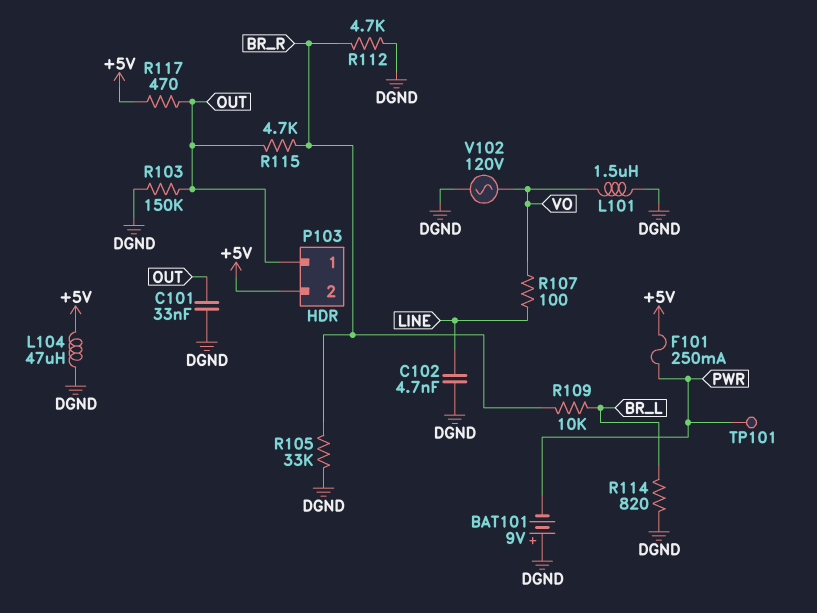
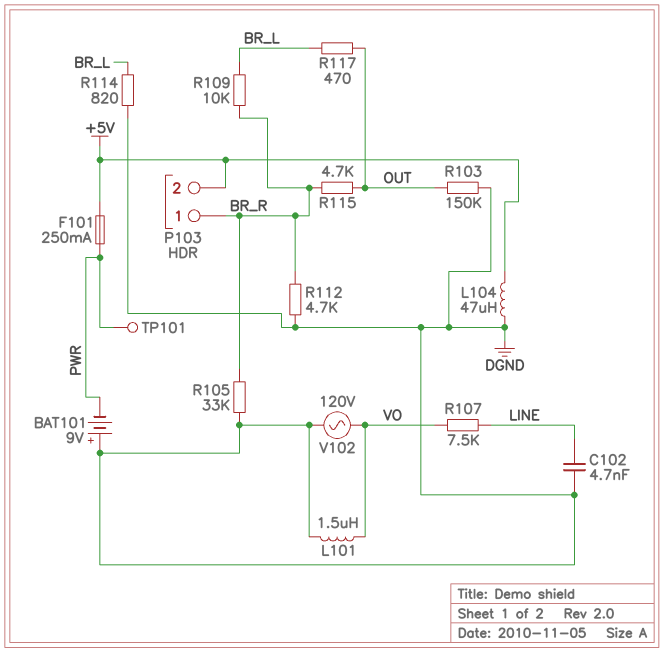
C101: 33nF (DGND, OUT) -> none
P103 pin 1: OUT -> BR_R
R107: 100 (LINE, VO) -> 7.5k (LINE, VO)
R117: 470 (+5V, OUT) -> 470 (BR_L, OUT)

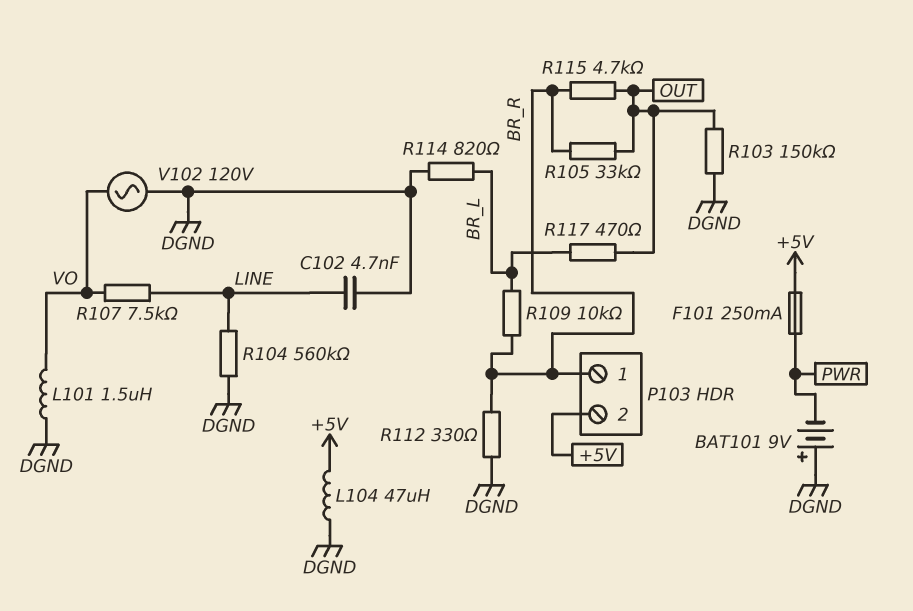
R104: none -> 560k (DGND, LINE)
R105: 33k (BR_R, DGND) -> 33k (BR_R, OUT)
R112: 4.7k (BR_R, DGND) -> 330 (BR_R, DGND)
TP101: test point (PWR) -> none

